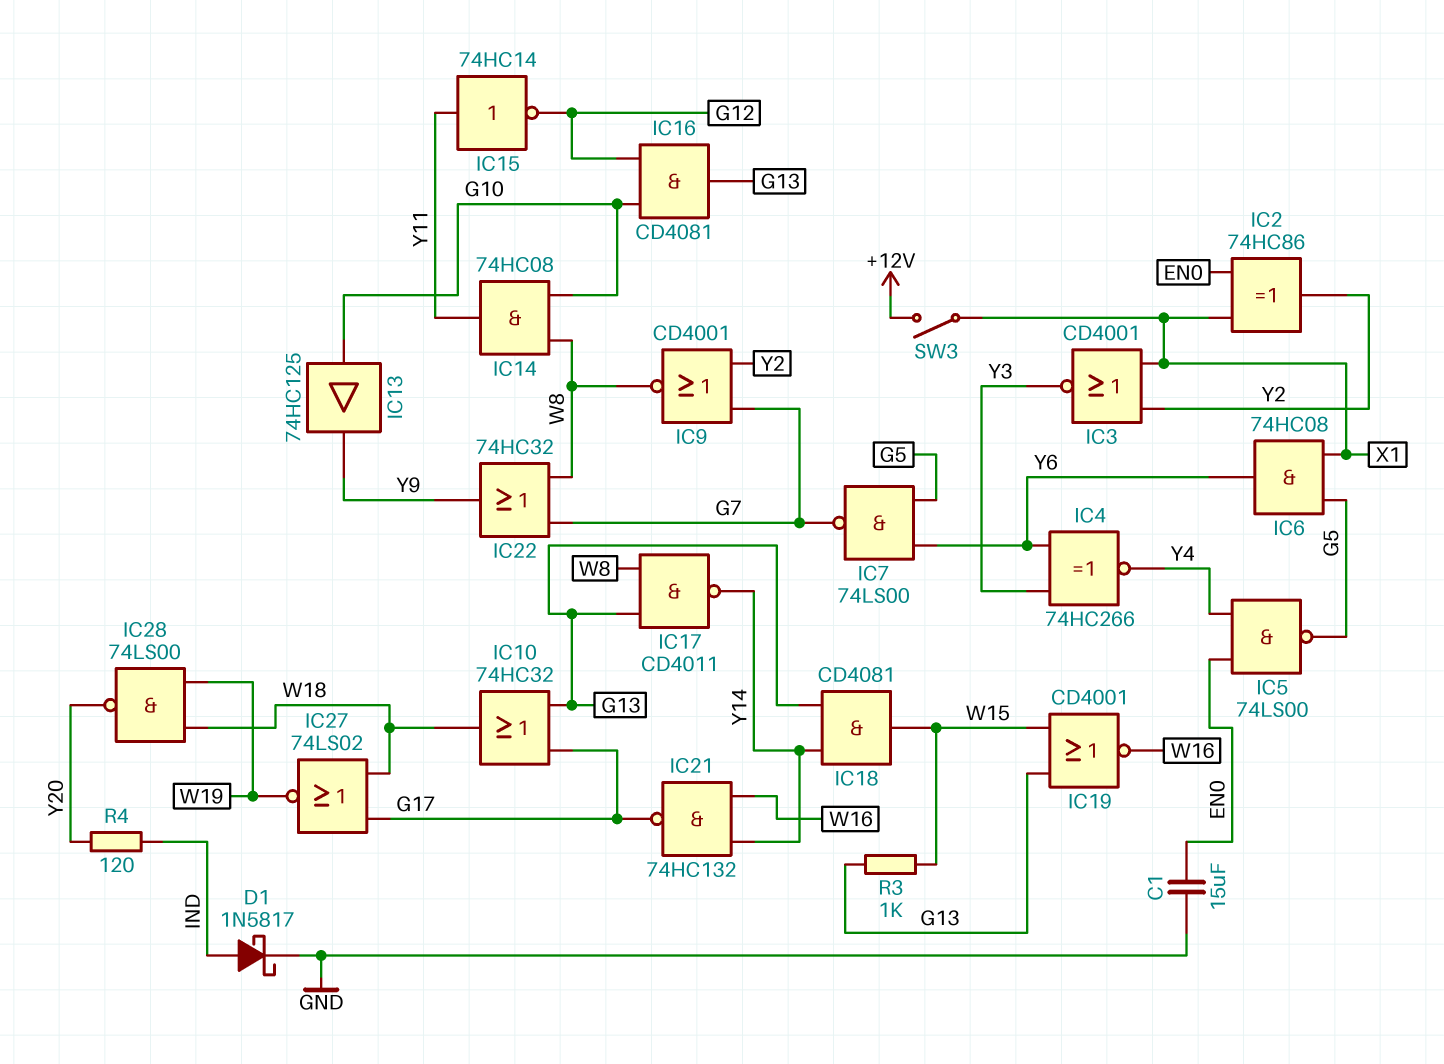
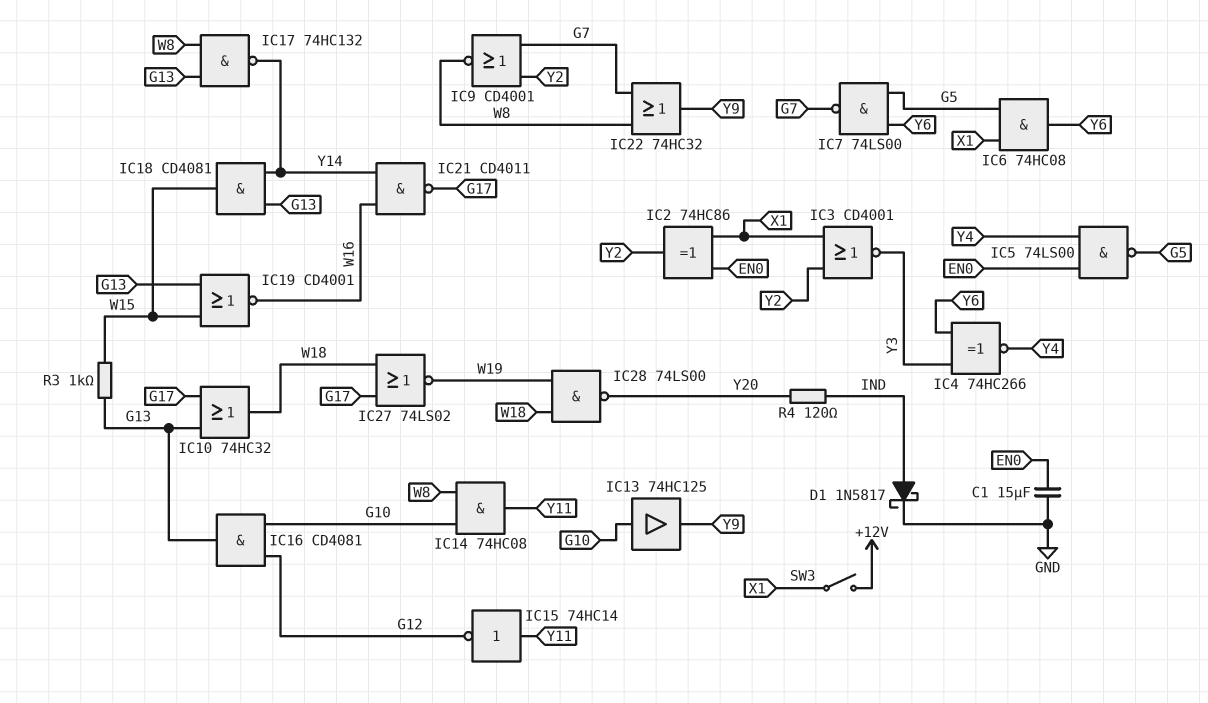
IC17: NAND CD4011 (in G13, in W8, out Y14) -> NAND 74HC132 (in G13, in W8, out Y14)
IC21: NAND 74HC132 (in W16, in Y14, out G17) -> NAND CD4011 (in W16, in Y14, out G17)

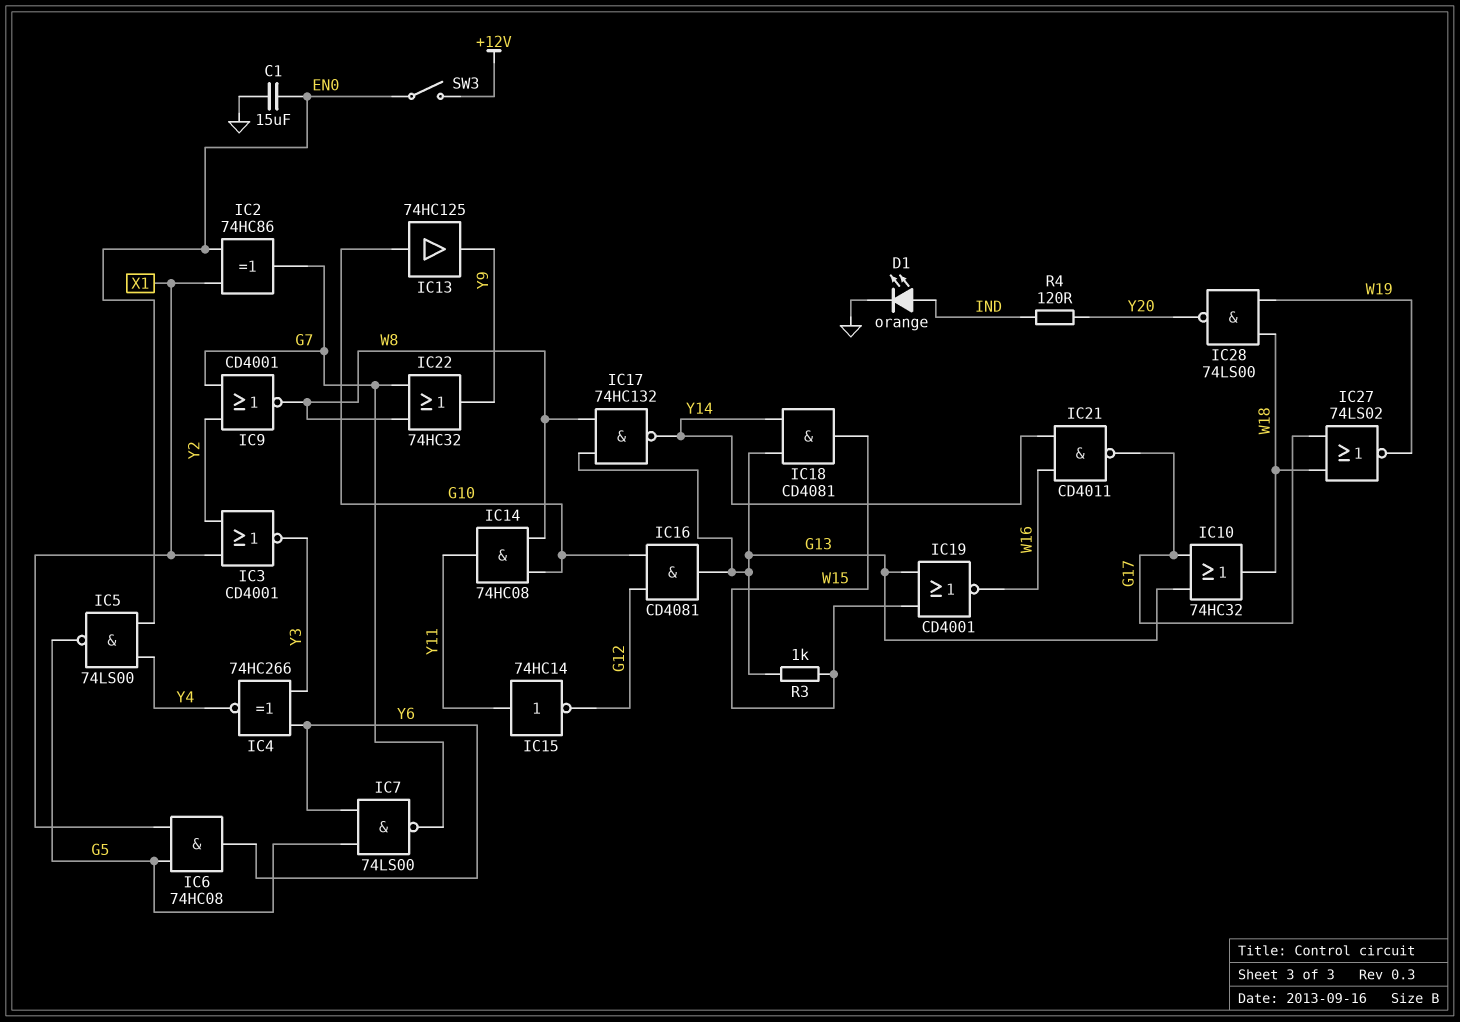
D1: schottky 1N5817 (A IND, K GND) -> LED orange (A IND, K GND)
IC2: XOR 74HC86 (in EN0, in X1, out Y2) -> XOR 74HC86 (in EN0, in X1, out G7)
SW3: switch (+12V, X1) -> switch (+12V, EN0)

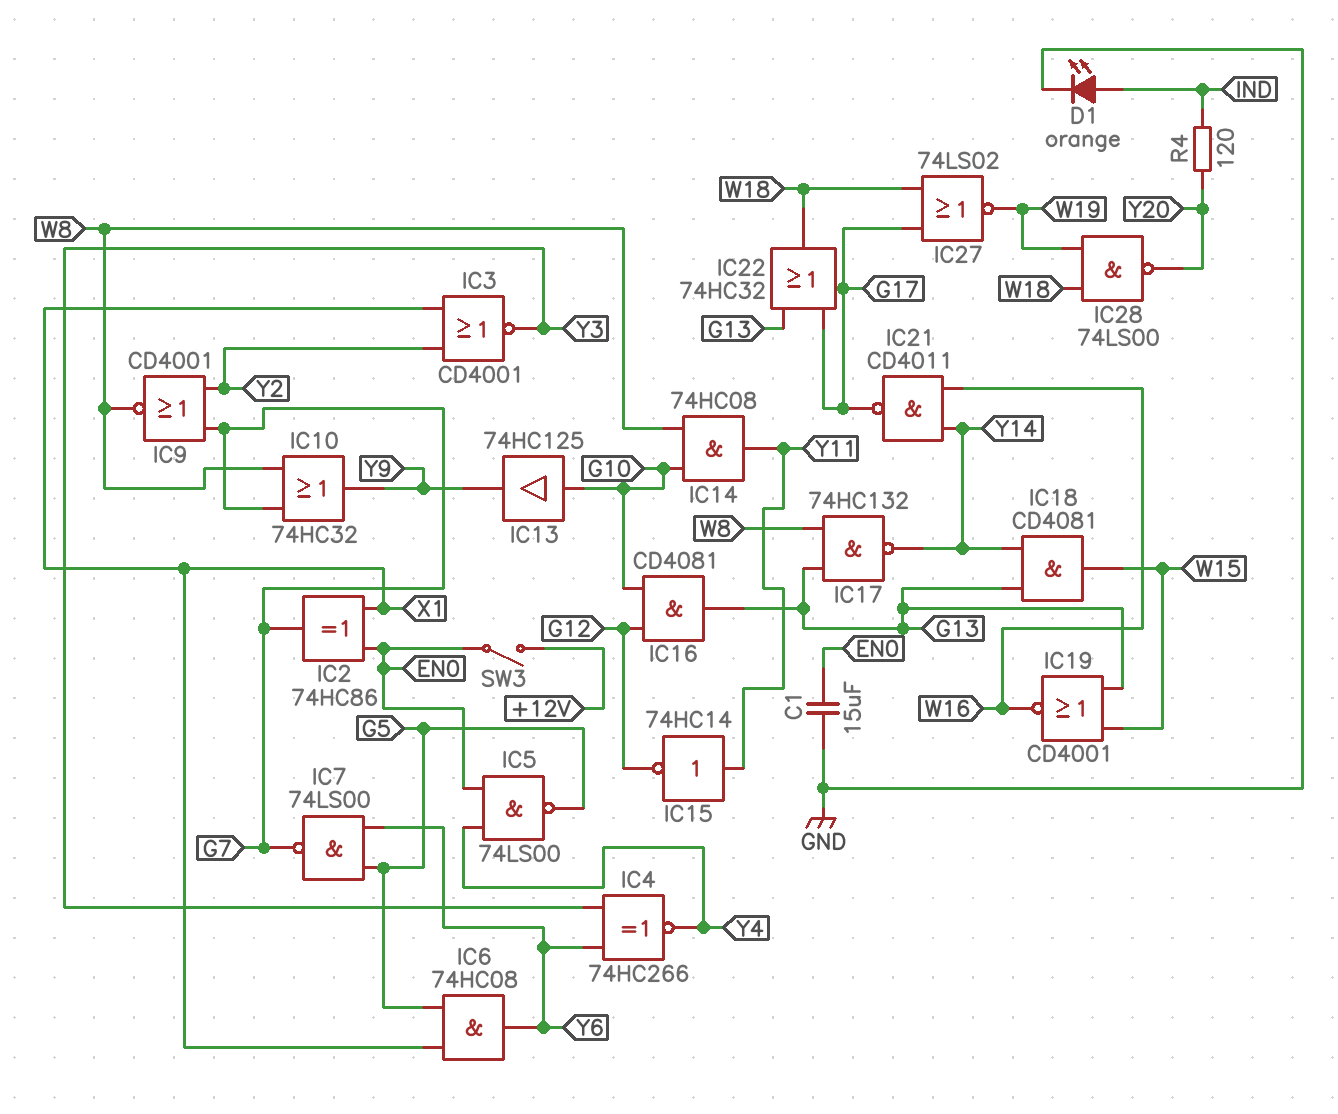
IC10: OR 74HC32 (in G13, in G17, out W18) -> OR 74HC32 (in G7, in W8, out Y9)
IC22: OR 74HC32 (in G7, in W8, out Y9) -> OR 74HC32 (in G13, in G17, out W18)
R3: 1k (G13, W15) -> none

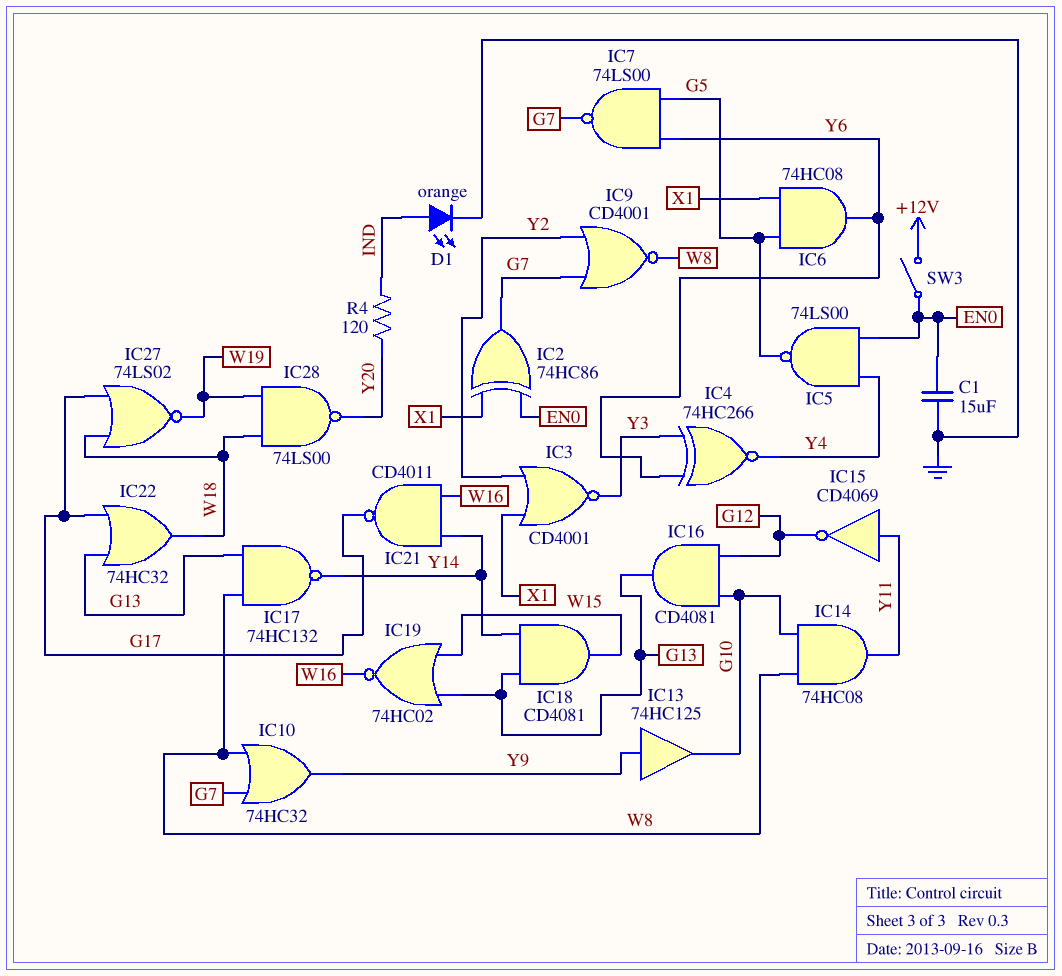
IC13: buffer 74HC125 (in G10, out Y9) -> buffer 74HC125 (in Y9, out G10)
IC15: NOT 74HC14 (in Y11, out G12) -> NOT CD4069 (in Y11, out G12)
IC19: NOR CD4001 (in G13, in W15, out W16) -> NOR 74HC02 (in G13, in W15, out W16)

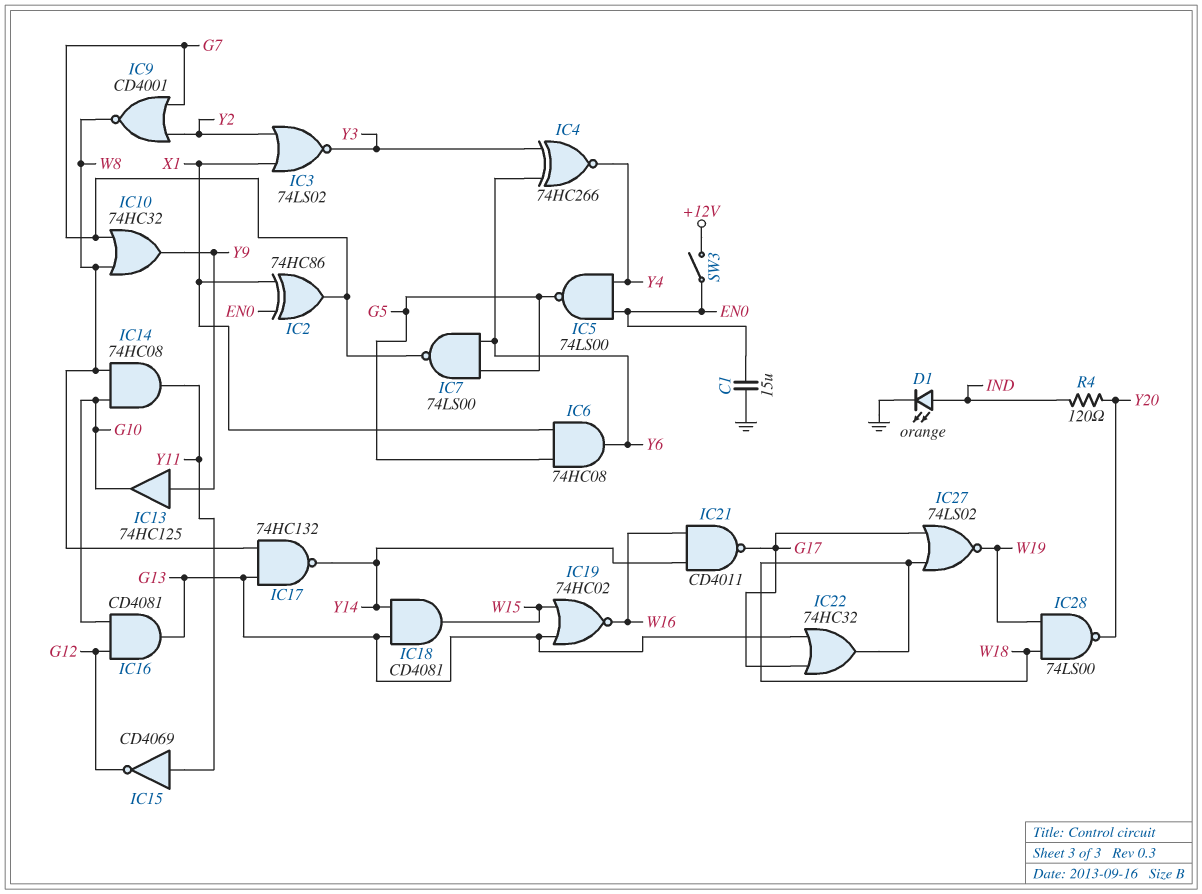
IC3: NOR CD4001 (in X1, in Y2, out Y3) -> NOR 74LS02 (in X1, in Y2, out Y3)

